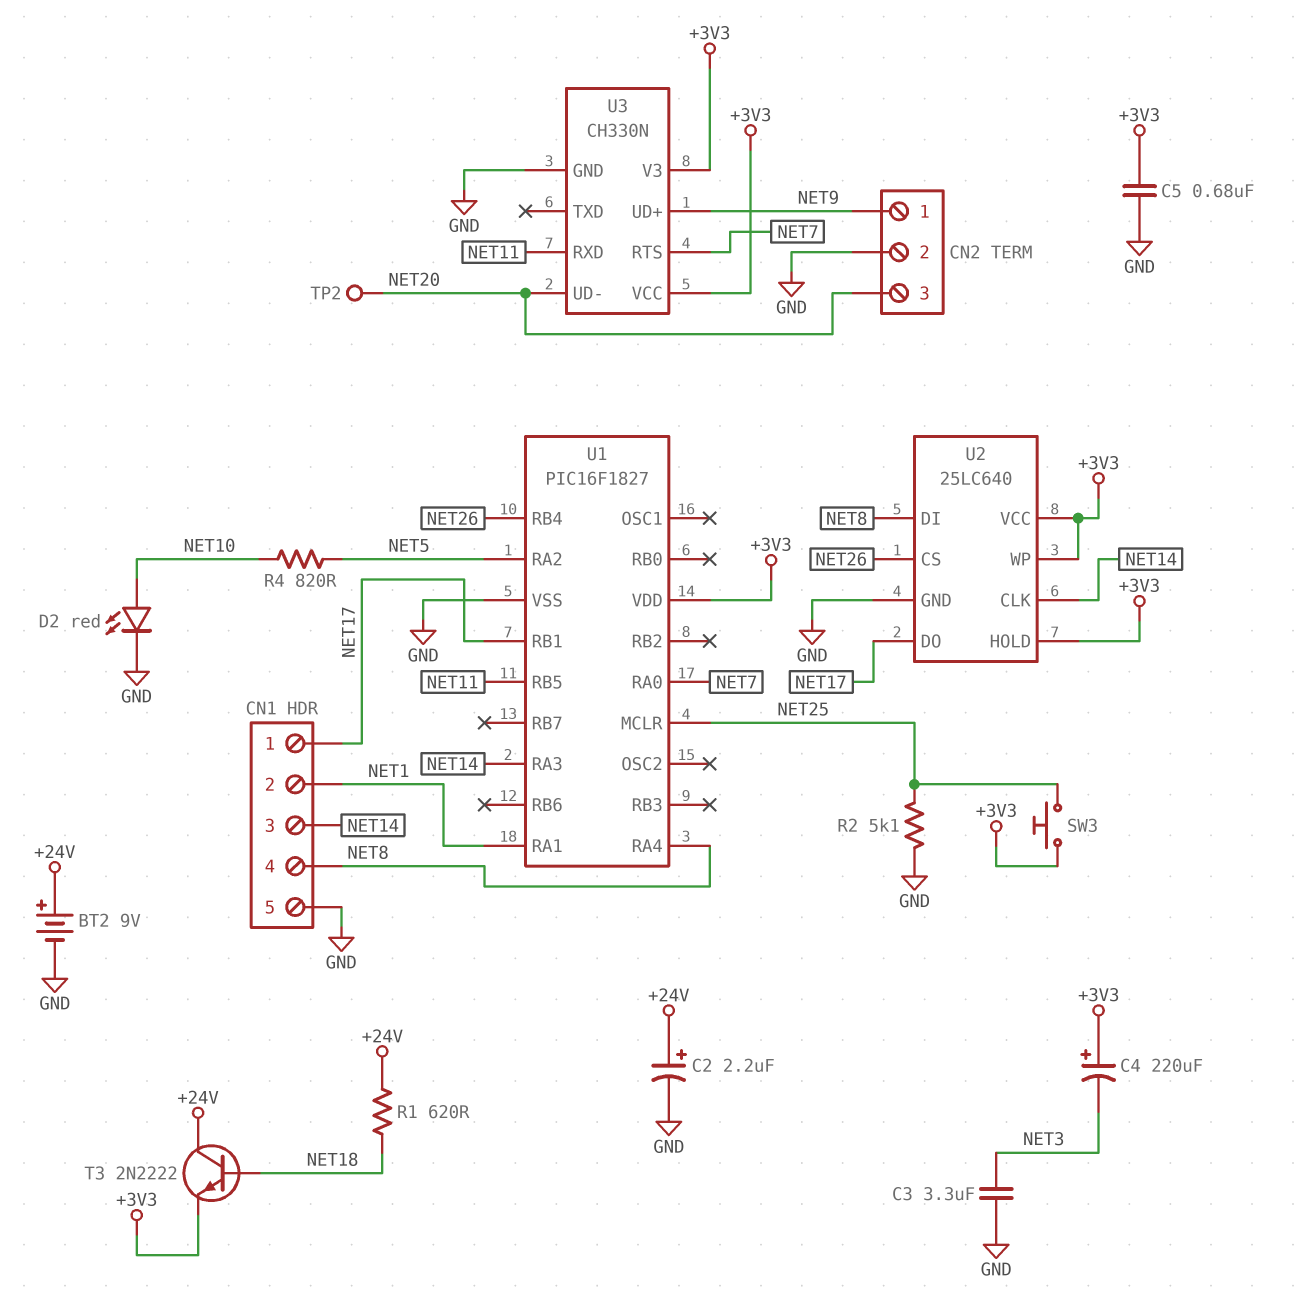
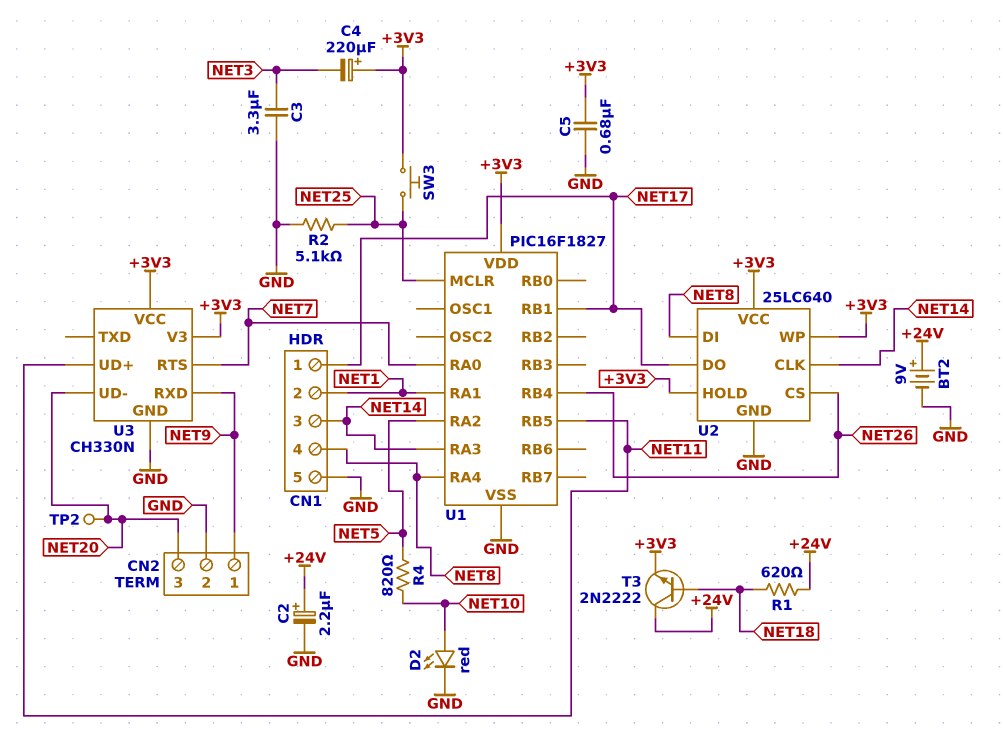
U3 pin RXD: NET11 -> NET9
U3 pin UD+: NET9 -> NET11

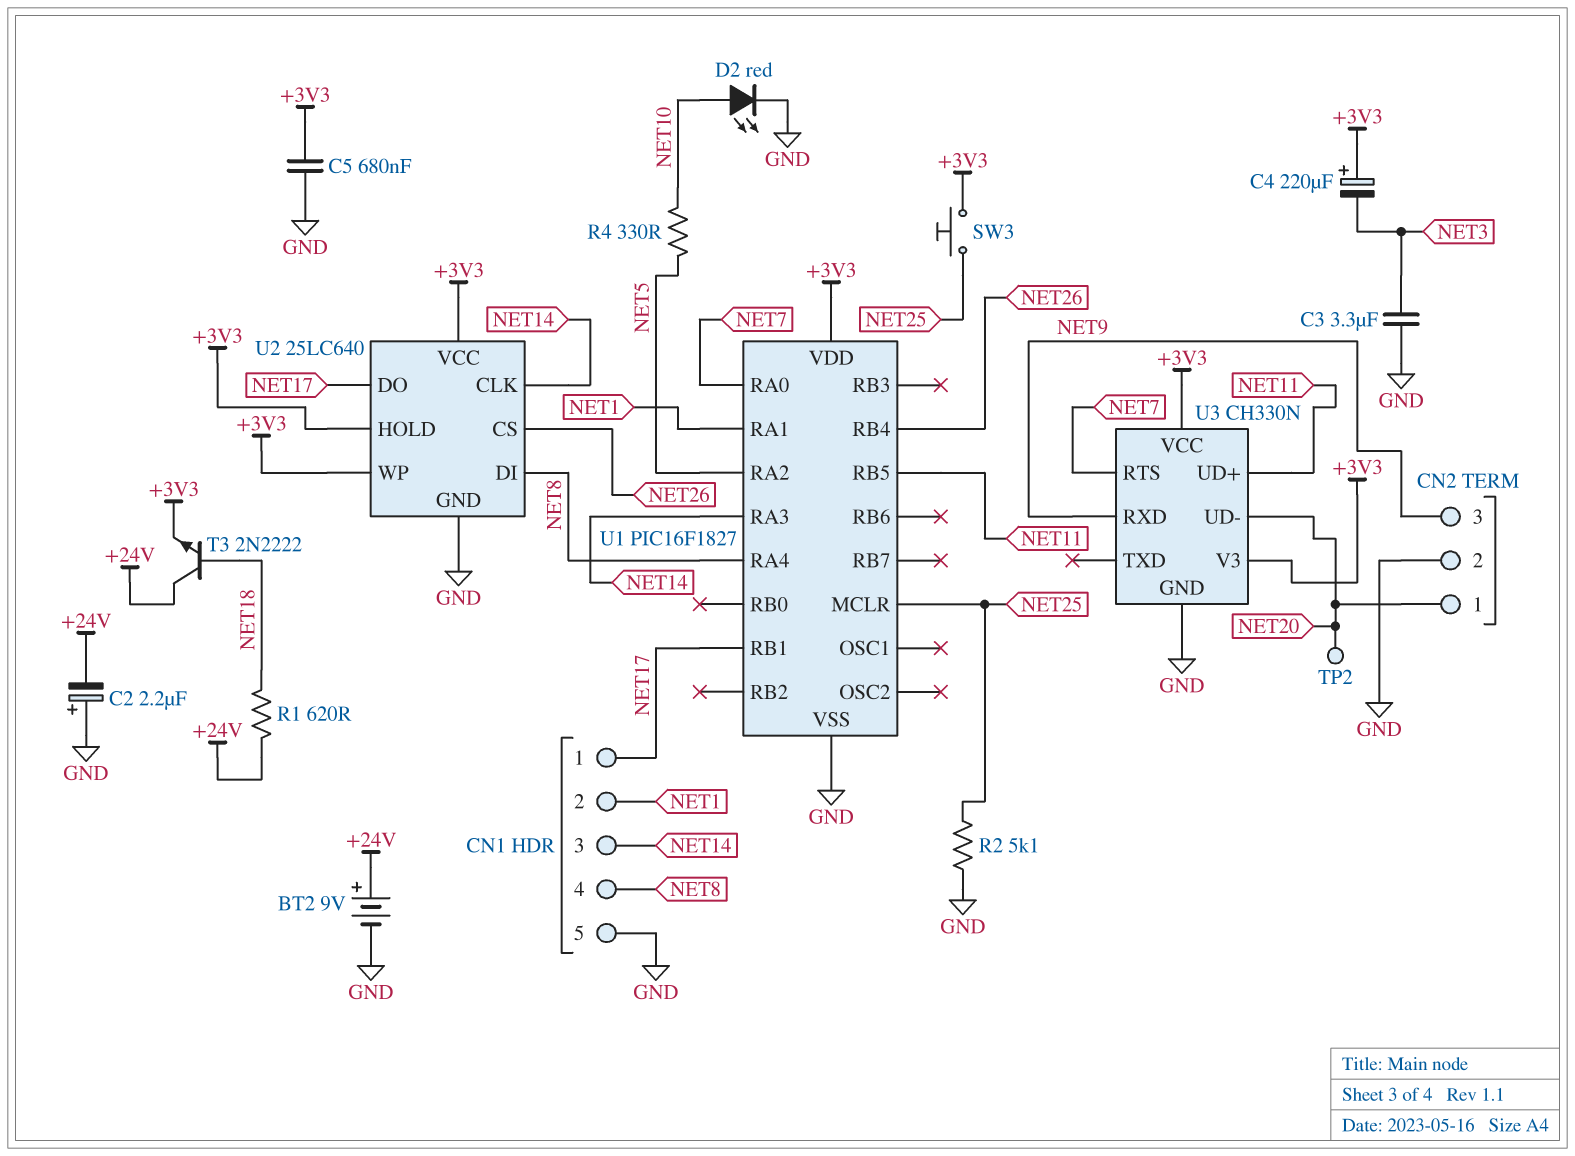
C2: 2.2uF (plus +24V, minus GND) -> 2.2uF (plus GND, minus +24V)
CN2 pin 1: NET9 -> NET20
CN2 pin 3: NET20 -> NET9
R4: 820 (NET5, NET10) -> 330 (NET5, NET10)

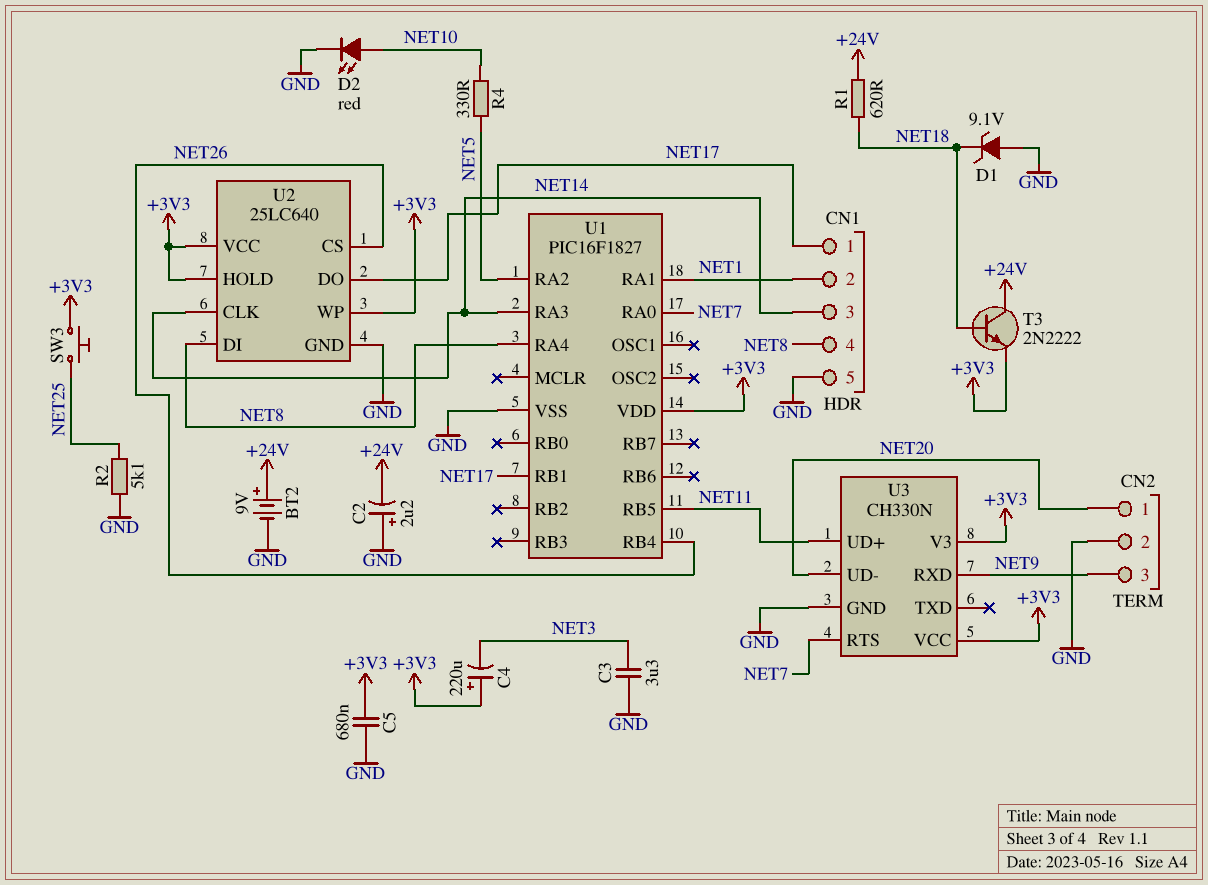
D1: none -> zener 9.1V (A GND, K NET18)
TP2: test point (NET20) -> none
U1 pin MCLR: NET25 -> none

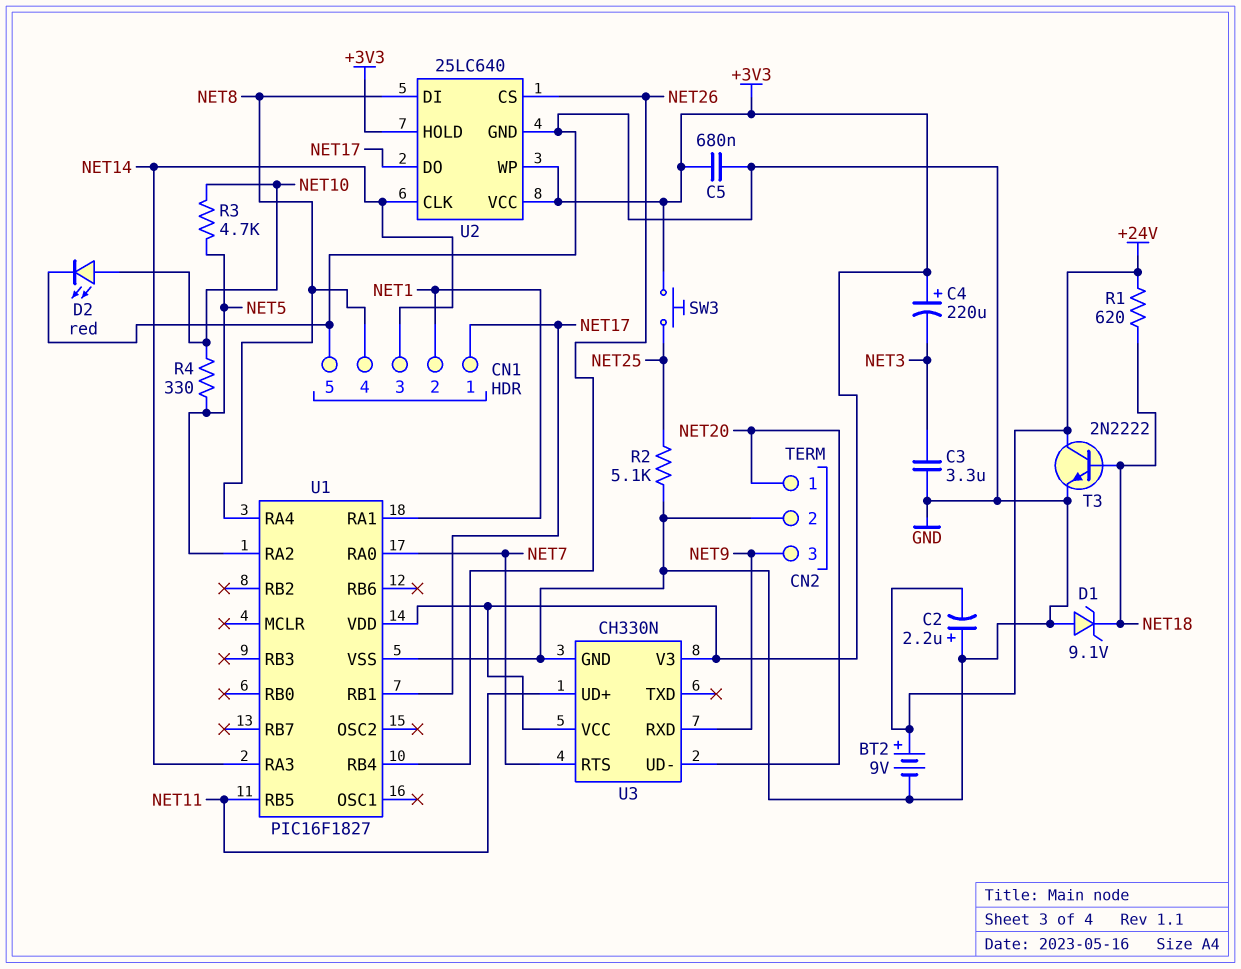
R3: none -> 4.7k (NET5, NET10)
T3: NPN 2N2222 (B NET18, C +24V, E +3V3) -> NPN 2N2222 (B NET18, C +24V, E GND)

